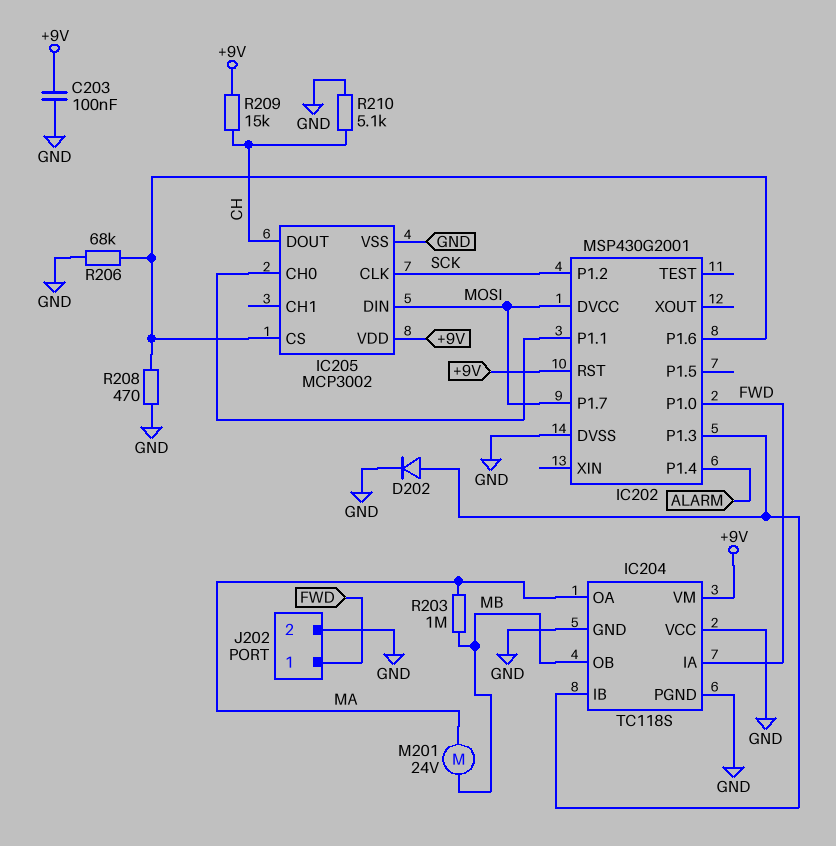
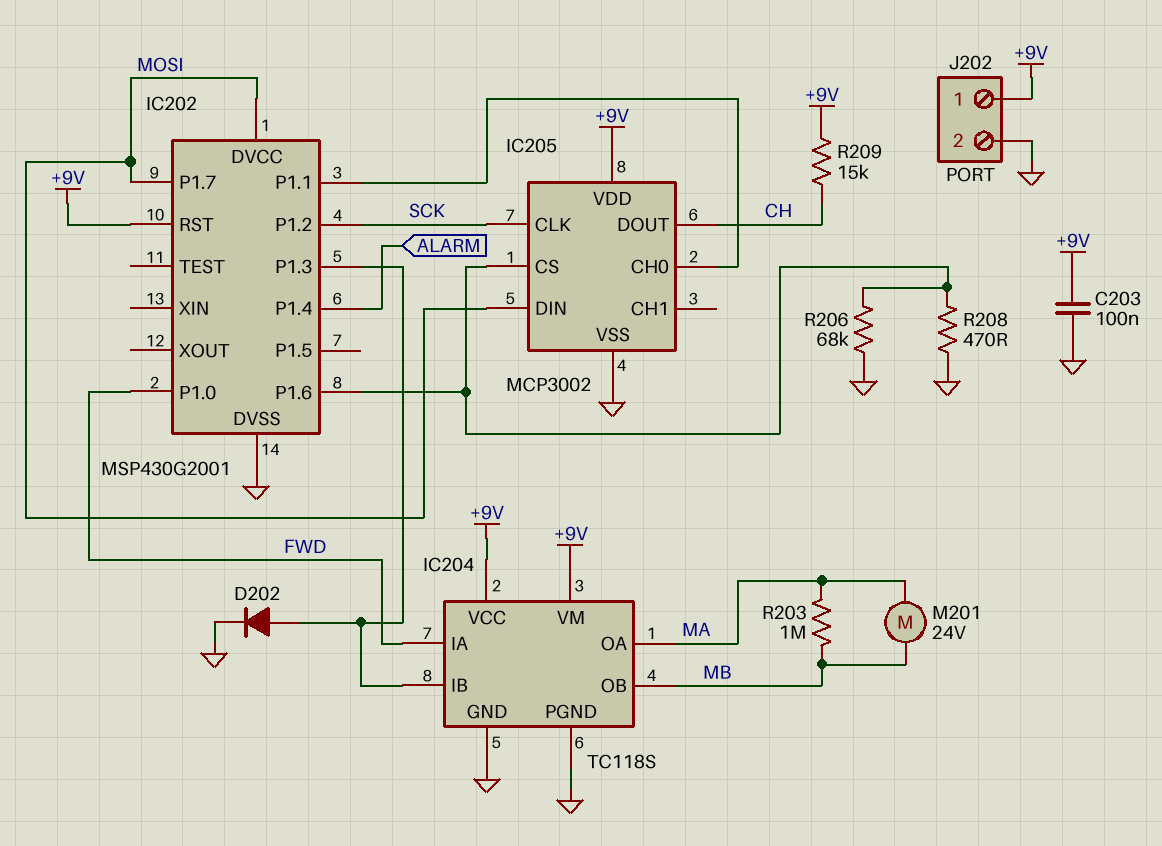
IC204 pin VCC: GND -> +9V
J202 pin 1: FWD -> +9V
R210: 5.1k (CH, GND) -> none

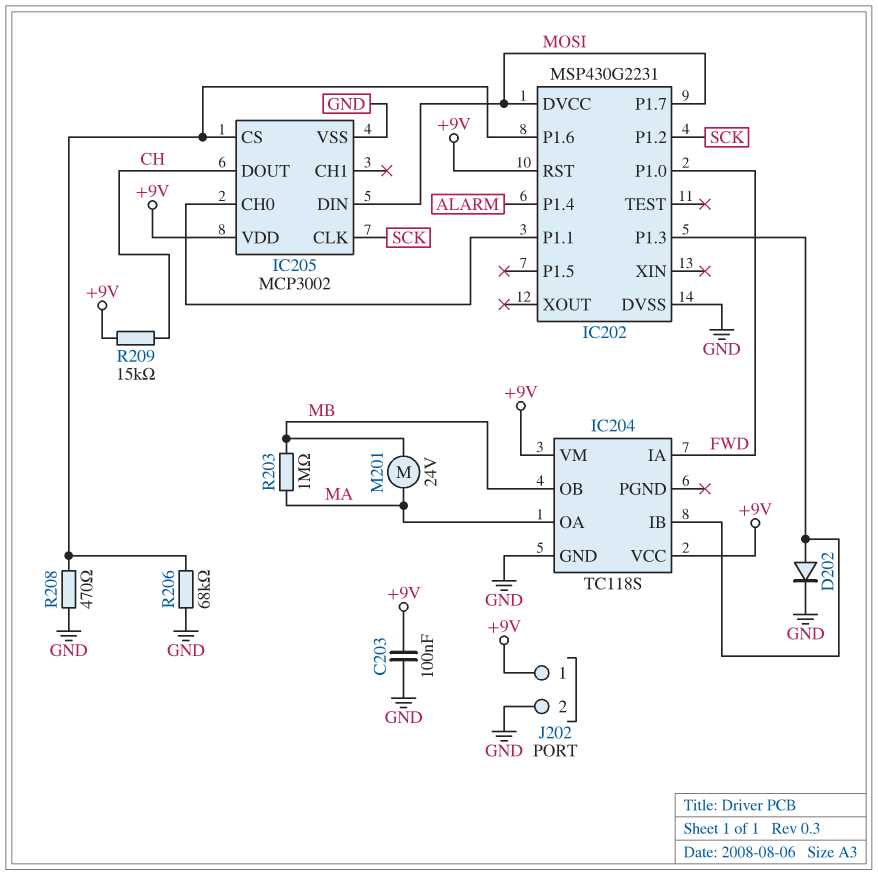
IC202: MSP430G2001 -> MSP430G2231
IC204 pin PGND: GND -> none

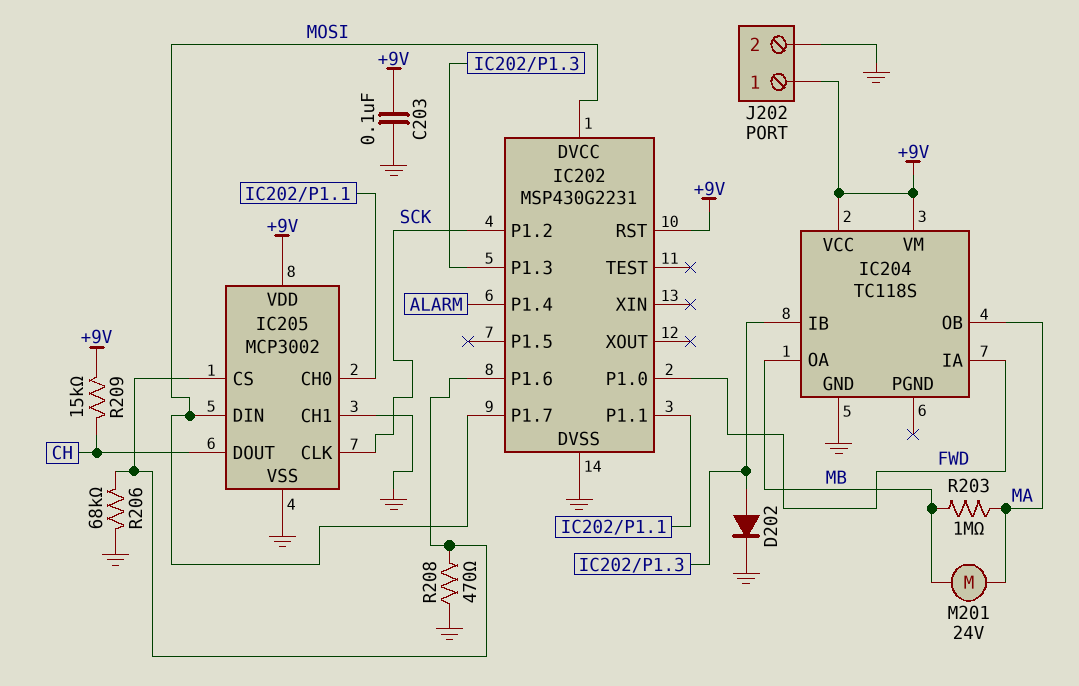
IC204 pin OA: MA -> MB
IC204 pin OB: MB -> MA
IC205 pin CH1: none -> GND

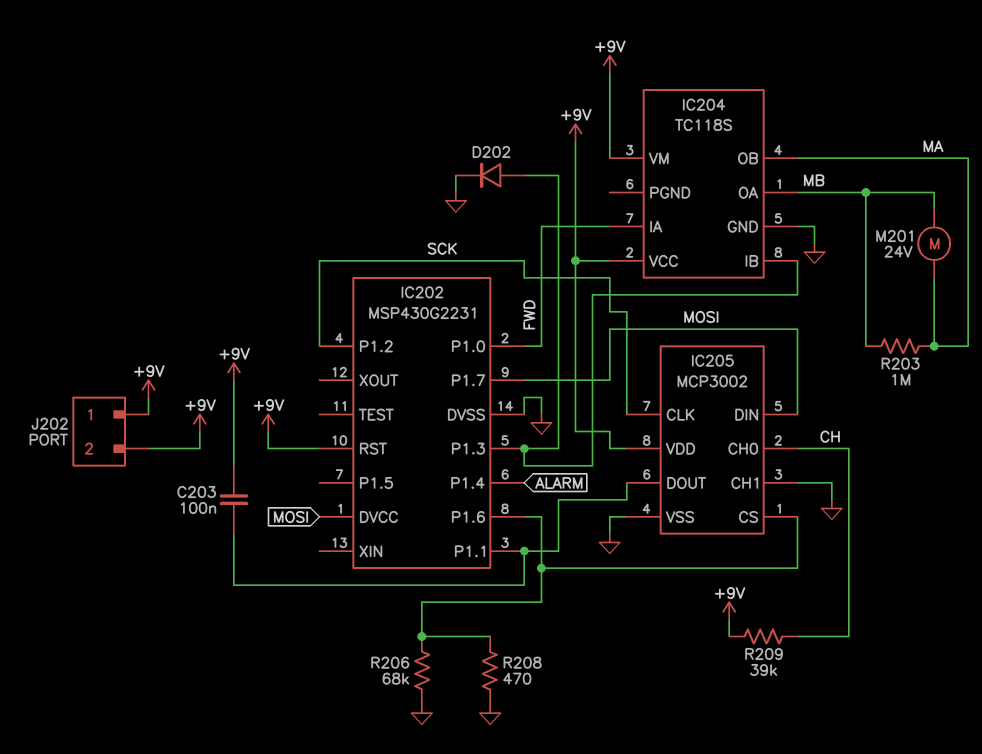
C203: 100nF (+9V, GND) -> 100nF (+9V, IC202/P1.1)
IC205 pin CH0: IC202/P1.1 -> CH
IC205 pin DOUT: CH -> IC202/P1.1
J202 pin 2: GND -> +9V
R209: 15k (+9V, CH) -> 39k (+9V, CH)

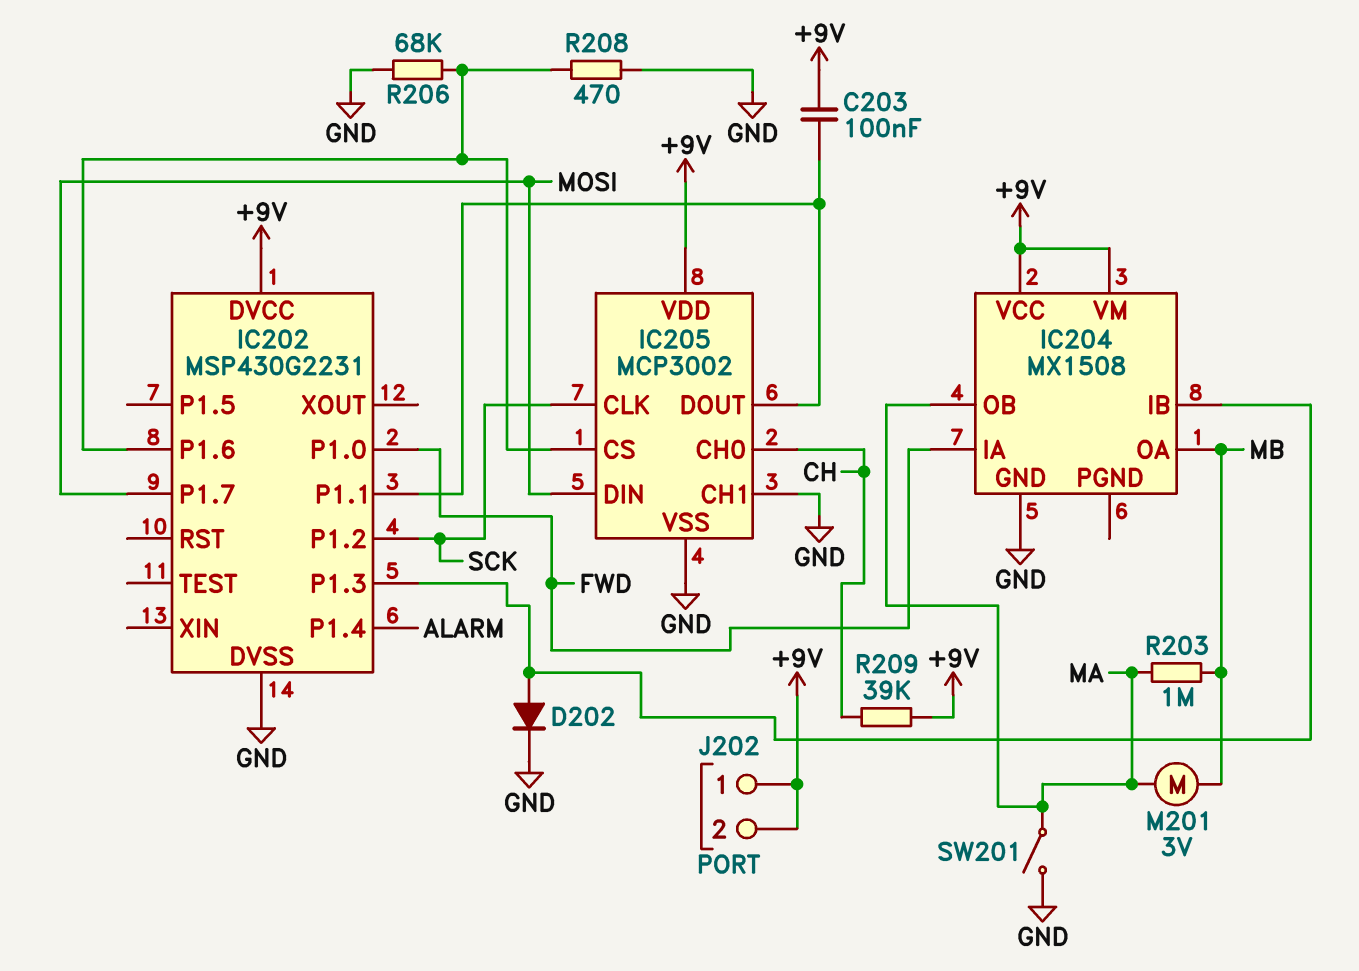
IC202 pin DVCC: MOSI -> +9V
IC202 pin RST: +9V -> none
IC204: TC118S -> MX1508
M201: motor 24V (MA, MB) -> motor 3V (MA, MB)
SW201: none -> switch (GND, MA)

